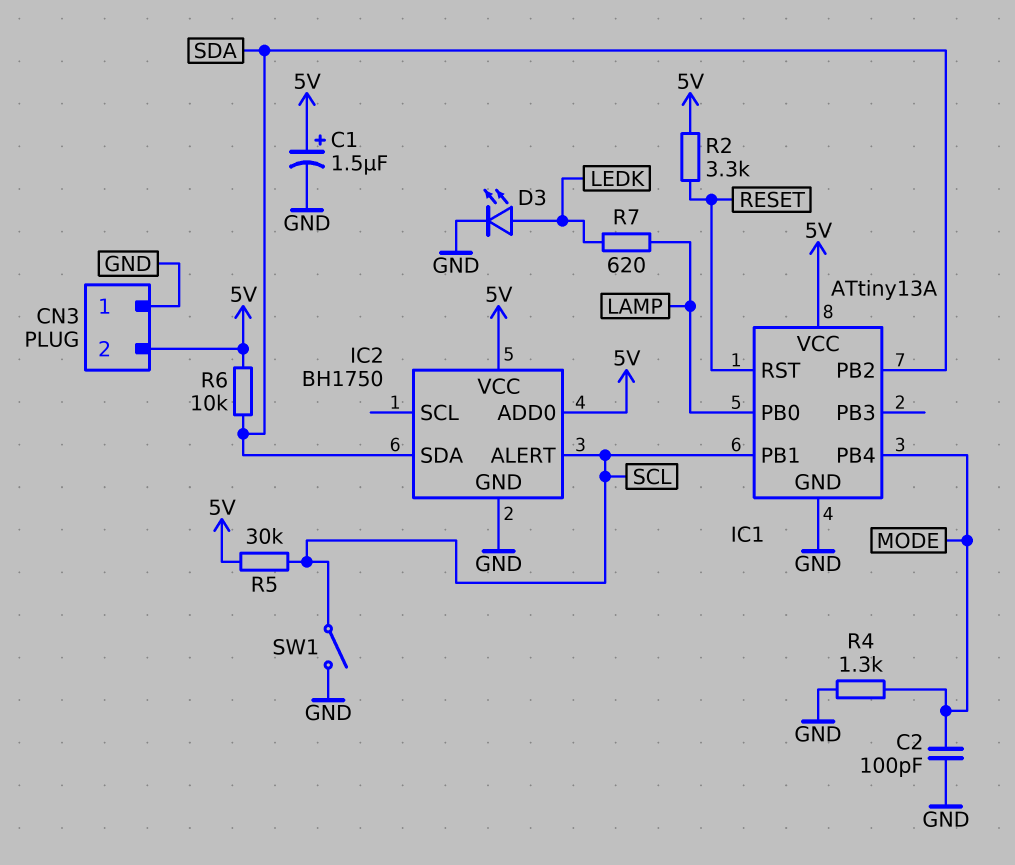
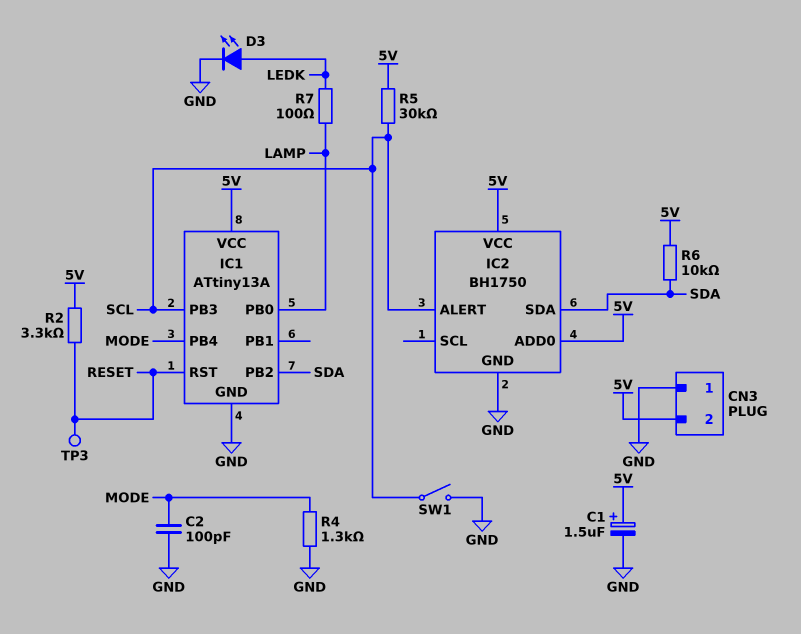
IC1 pin PB1: SCL -> none
IC1 pin PB3: none -> SCL
R7: 620 (LAMP, LEDK) -> 100 (LAMP, LEDK)
TP3: none -> test point (RESET)

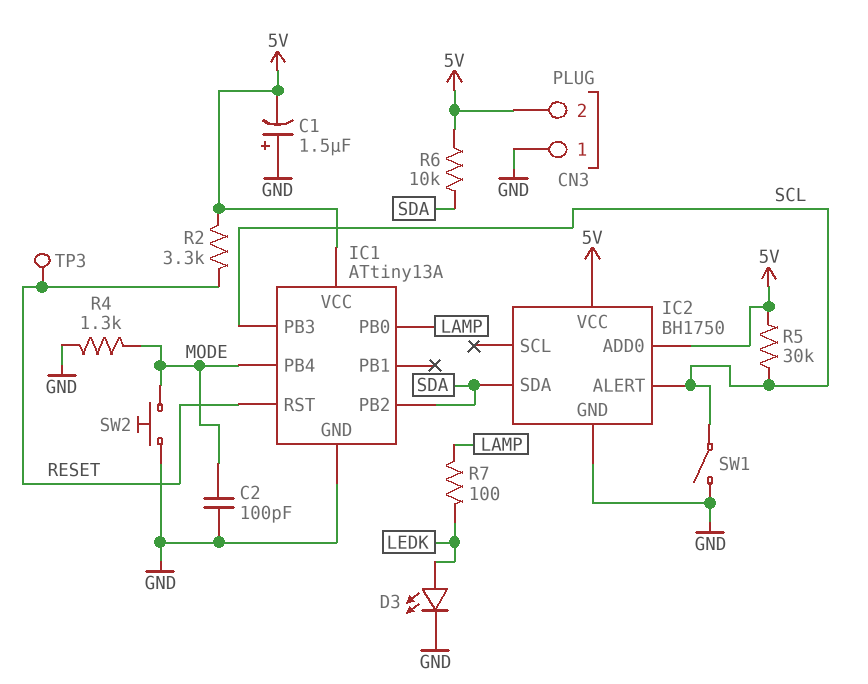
C1: 1.5uF (plus 5V, minus GND) -> 1.5uF (plus GND, minus 5V)
SW2: none -> button (GND, MODE)

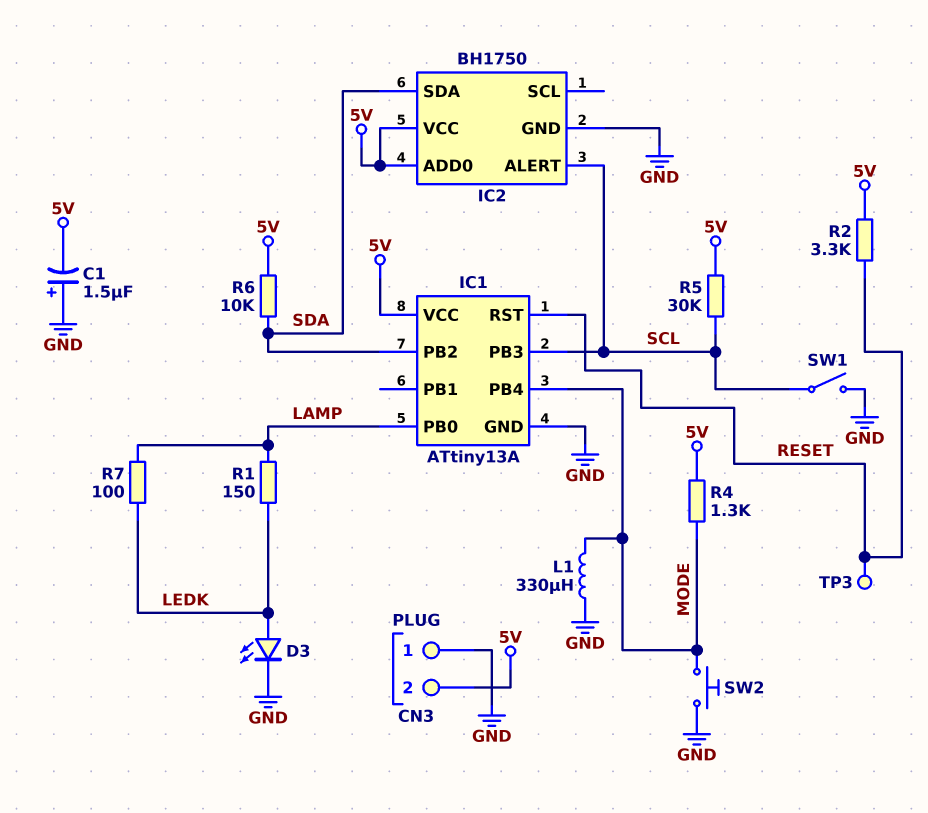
C2: 100pF (GND, MODE) -> none
L1: none -> 330uH (GND, MODE)
R1: none -> 150 (LAMP, LEDK)
R4: 1.3k (GND, MODE) -> 1.3k (5V, MODE)

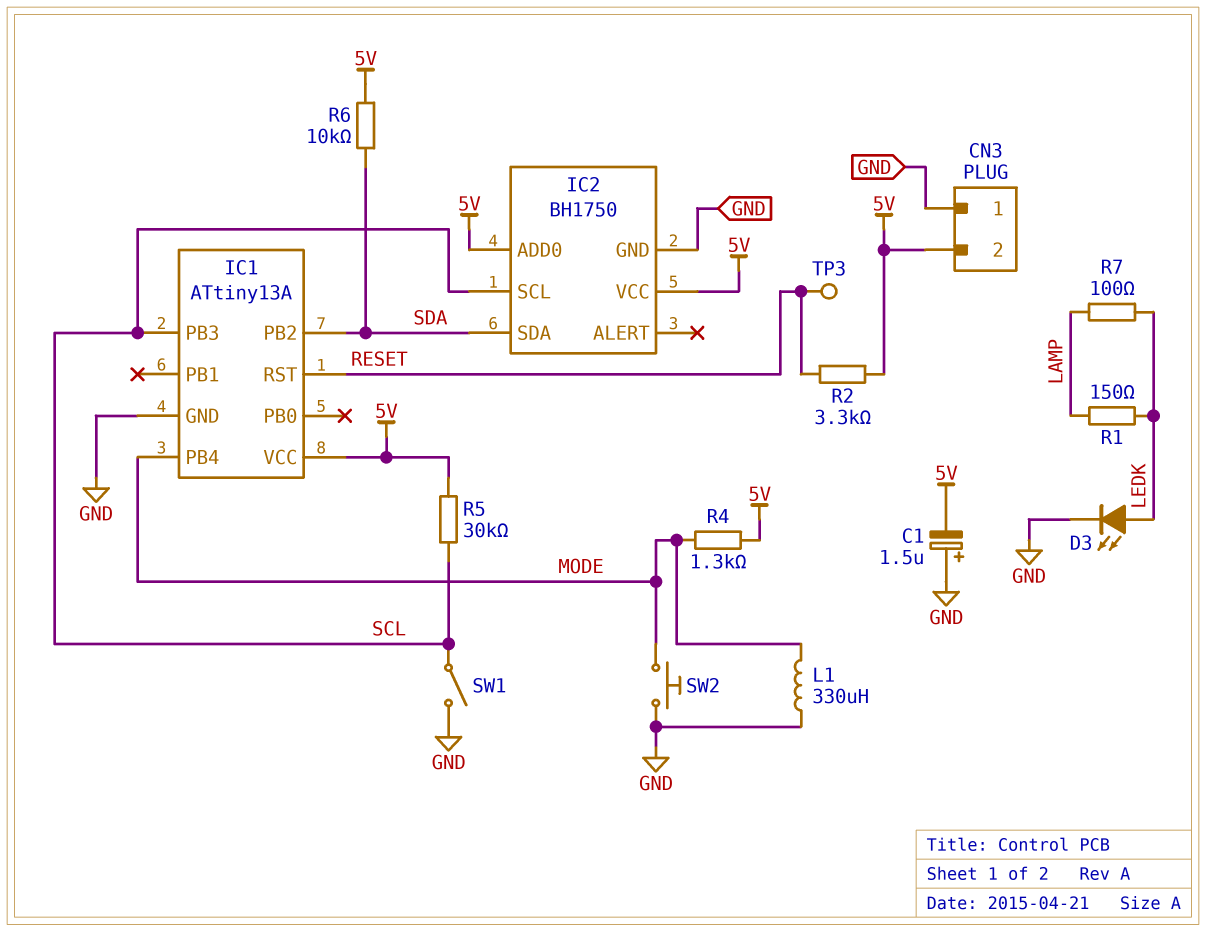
IC1 pin PB0: LAMP -> none
IC2 pin ALERT: SCL -> none
IC2 pin SCL: none -> SCL

